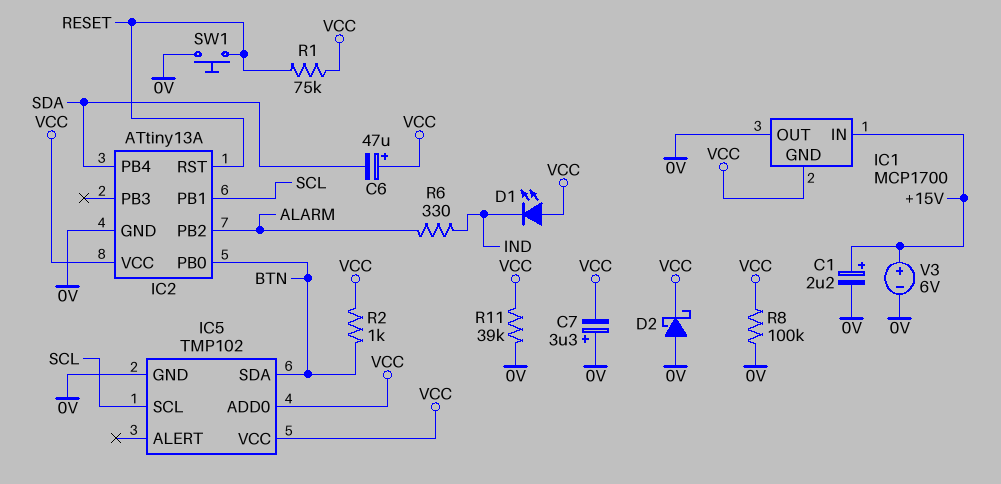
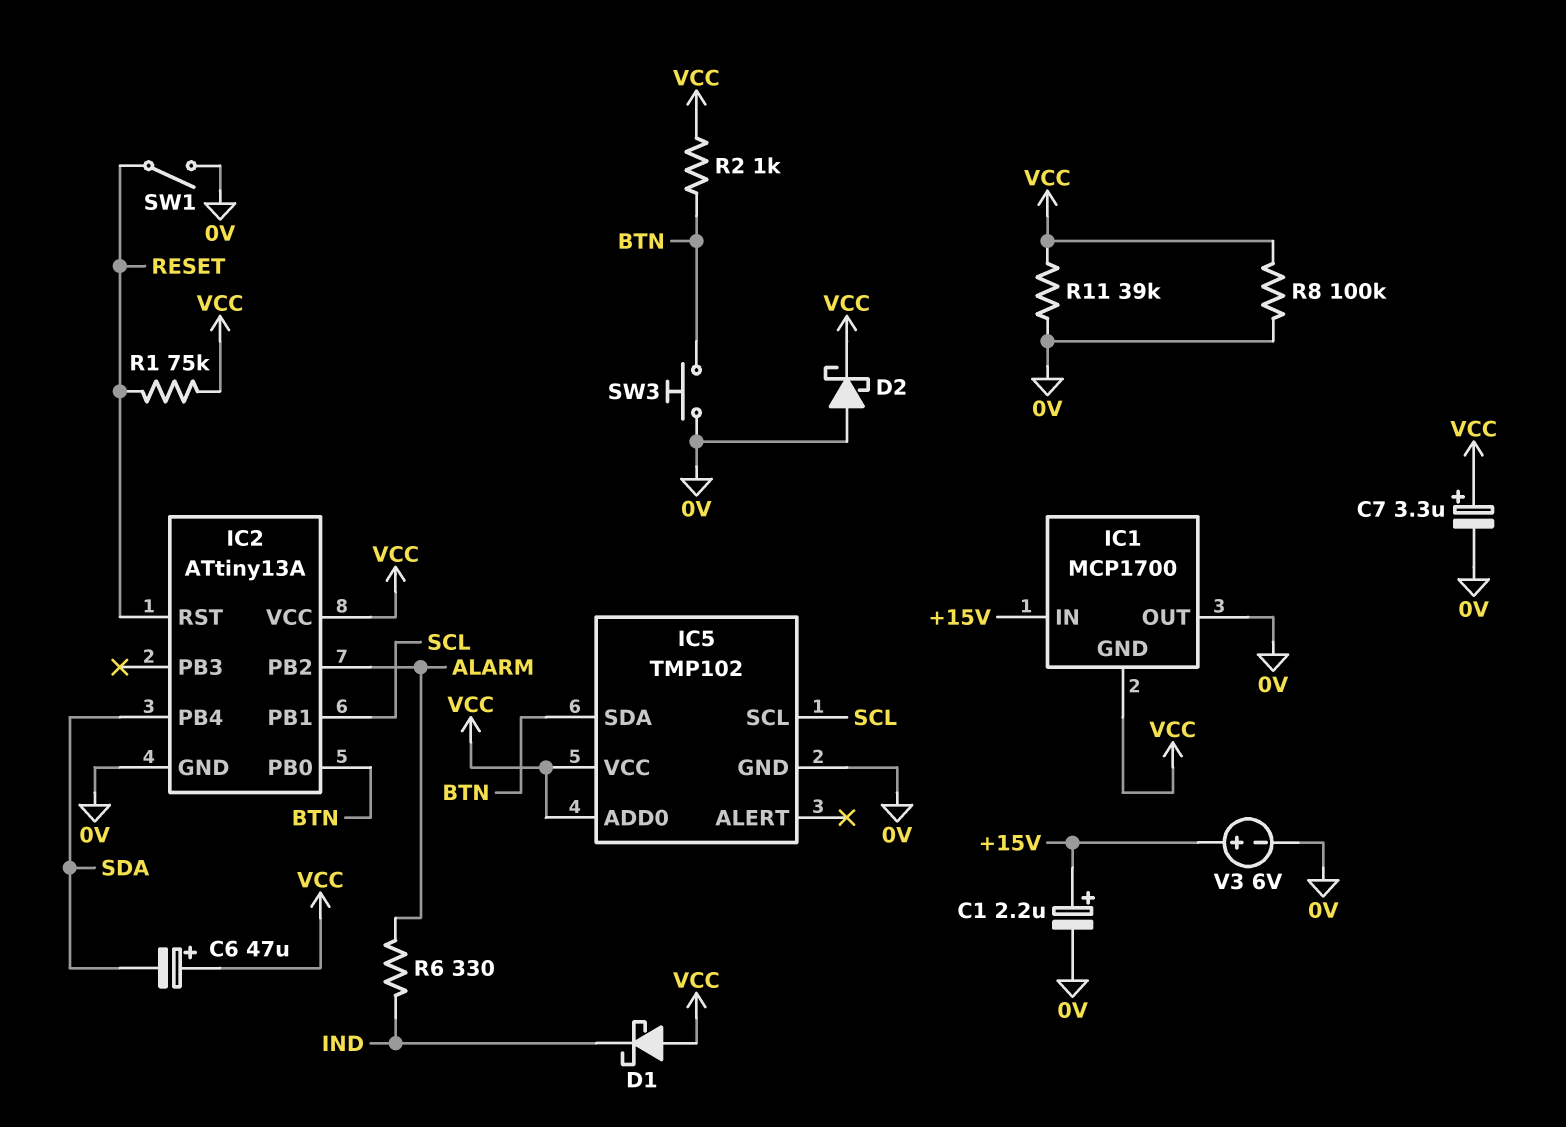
C7: 3.3uF (plus 0V, minus VCC) -> 3.3uF (plus VCC, minus 0V)
D1: LED (A VCC, K IND) -> schottky (A VCC, K IND)
SW1: button (0V, RESET) -> switch (0V, RESET)
SW3: none -> button (0V, BTN)

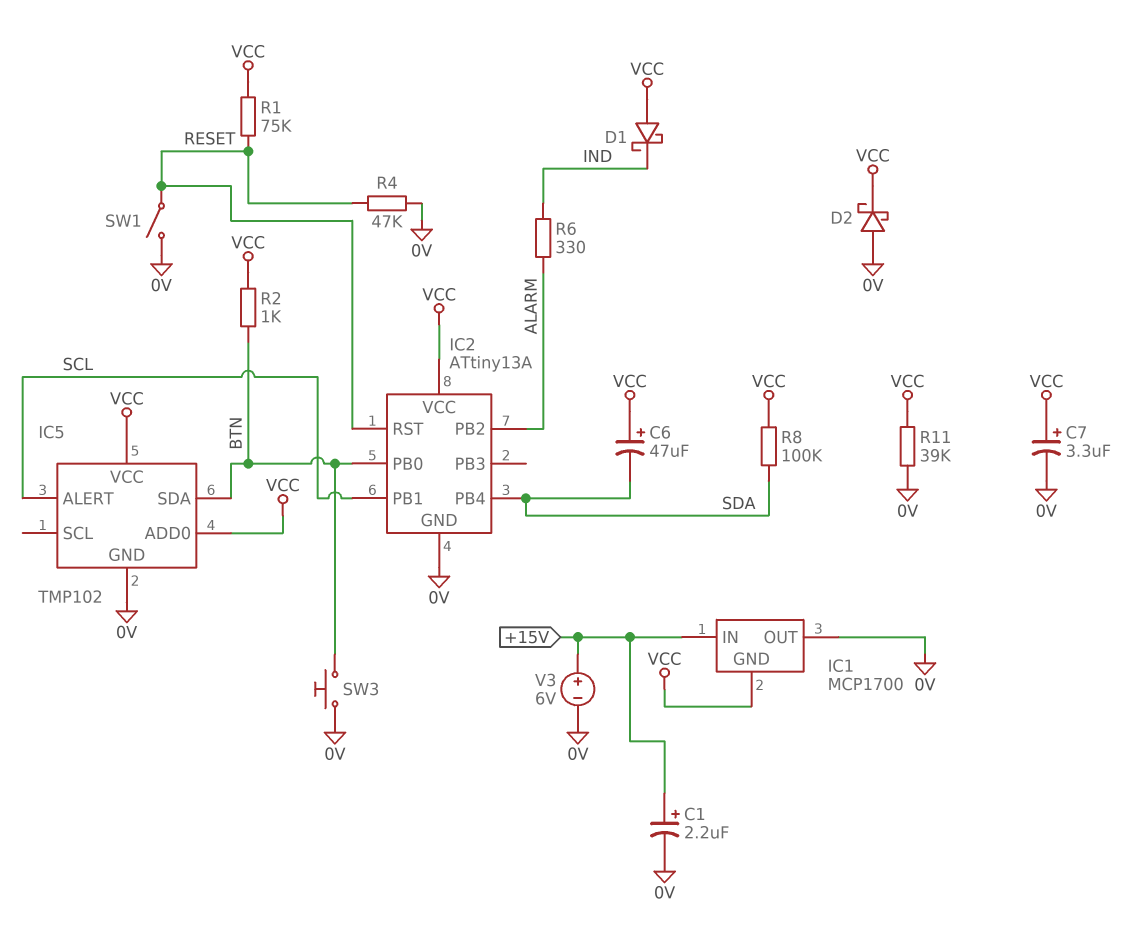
IC5 pin ALERT: none -> SCL
IC5 pin SCL: SCL -> none
R4: none -> 47k (0V, RESET)
R8: 100k (0V, VCC) -> 100k (SDA, VCC)

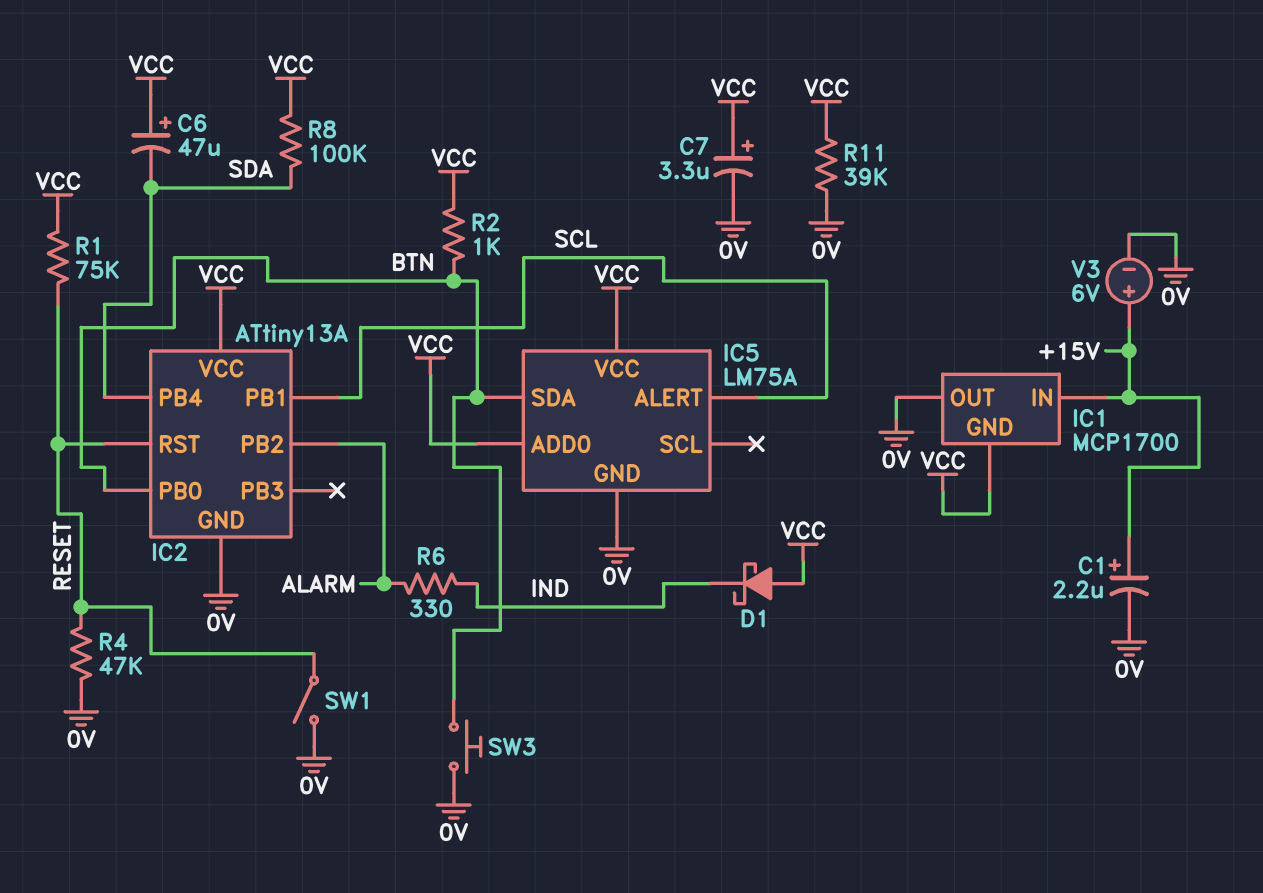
D2: schottky (A 0V, K VCC) -> none
IC5: TMP102 -> LM75A

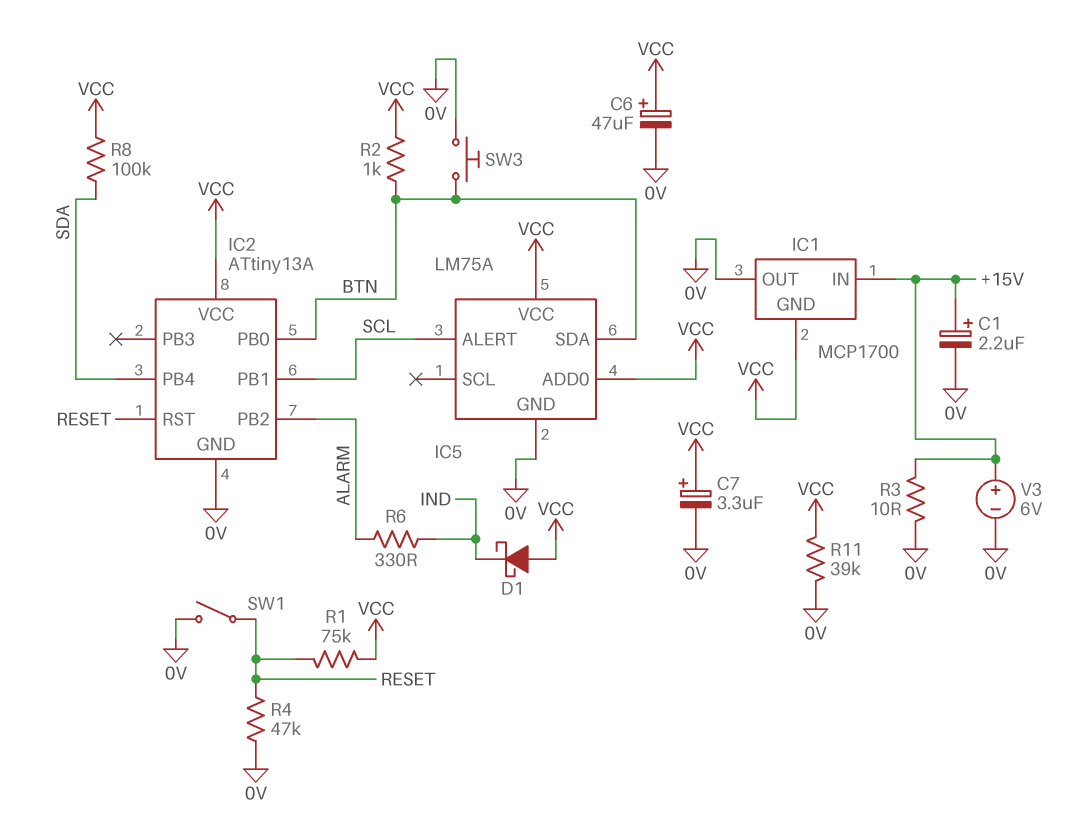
C6: 47uF (plus VCC, minus SDA) -> 47uF (plus VCC, minus 0V)
R3: none -> 10 (+15V, 0V)

